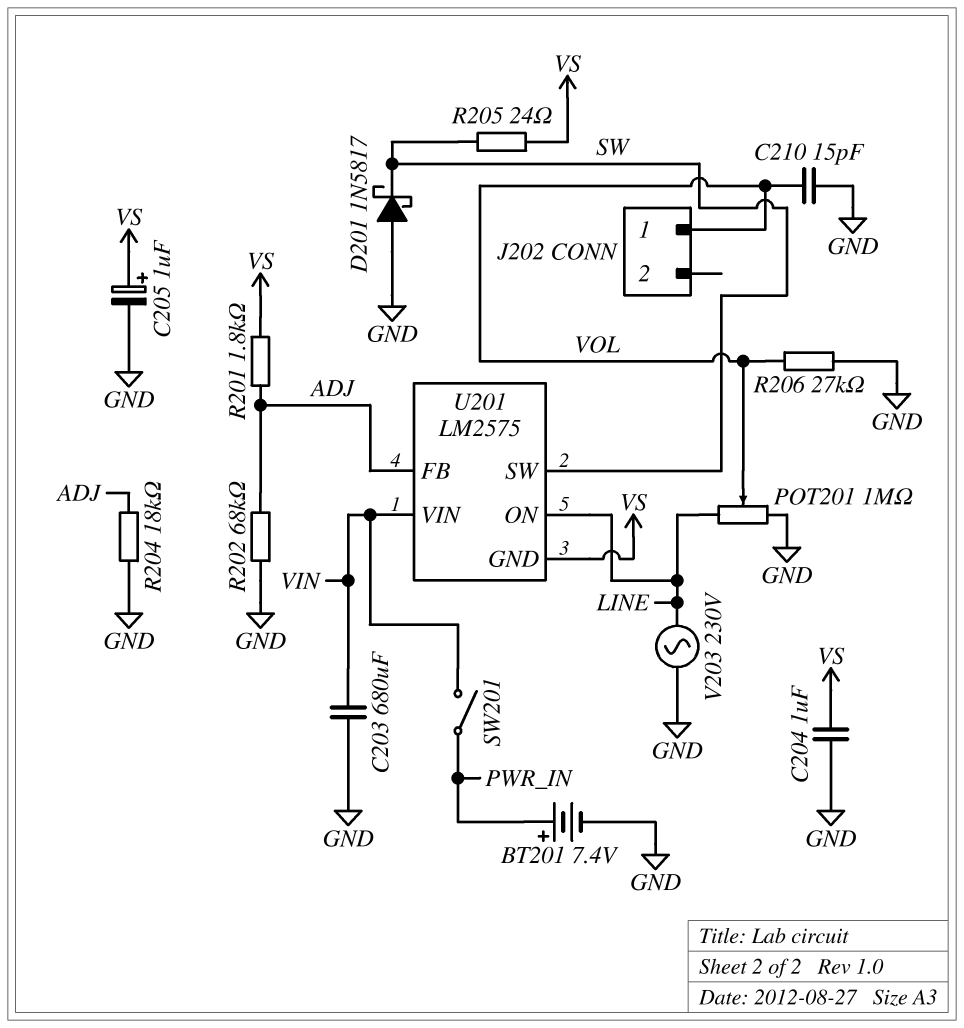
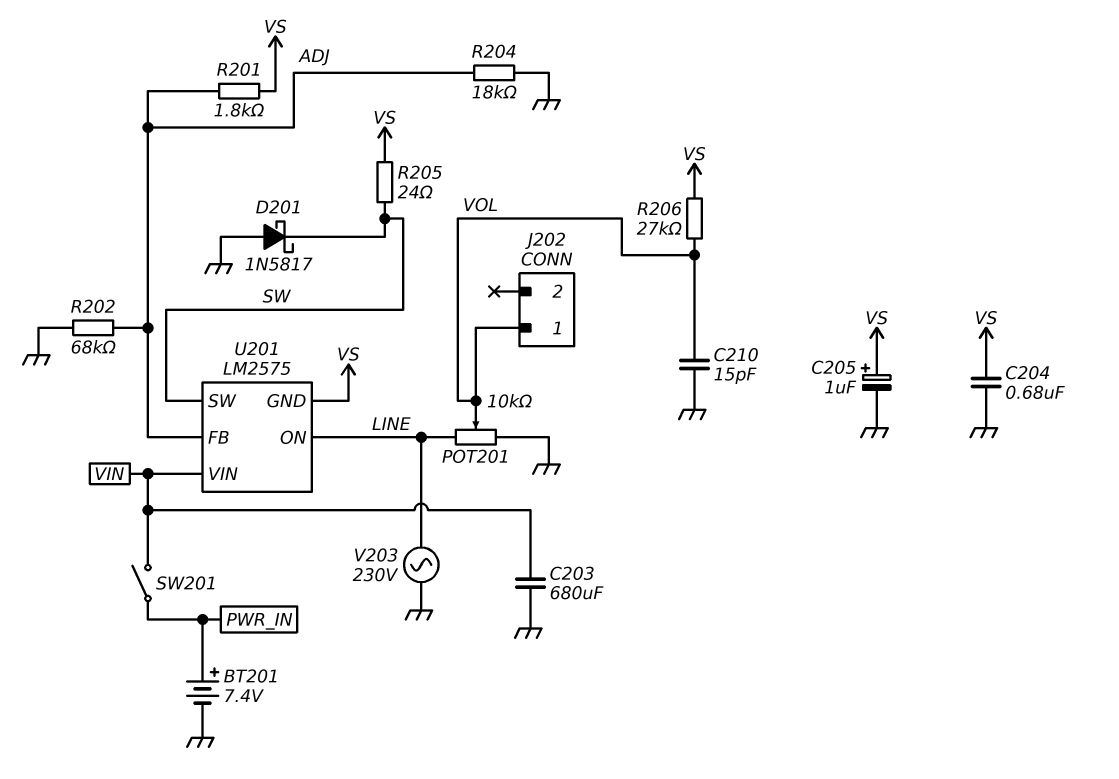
C204: 1uF (GND, VS) -> 680nF (GND, VS)
POT201: 1M (GND, LINE, wiper VOL) -> 10k (GND, LINE, wiper VOL)
R206: 27k (GND, VOL) -> 27k (VOL, VS)

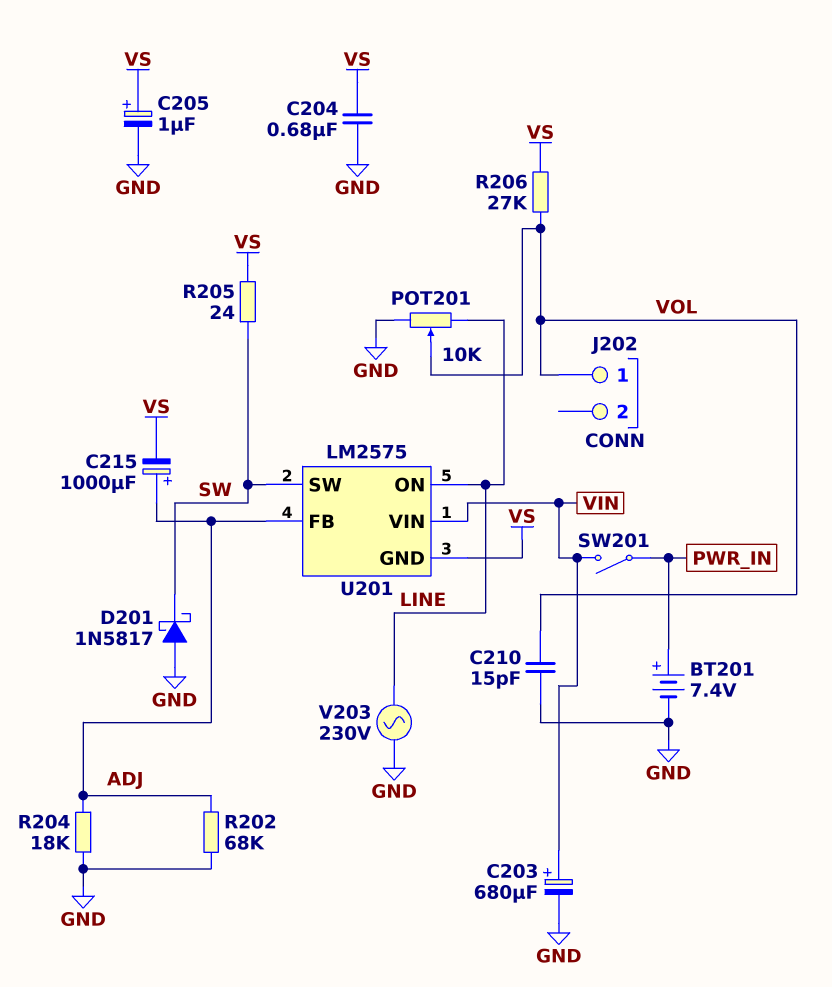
C203: 680uF (GND, VIN) -> 680uF (plus VIN, minus GND)
C215: none -> 1000uF (plus ADJ, minus VS)
R201: 1.8k (ADJ, VS) -> none

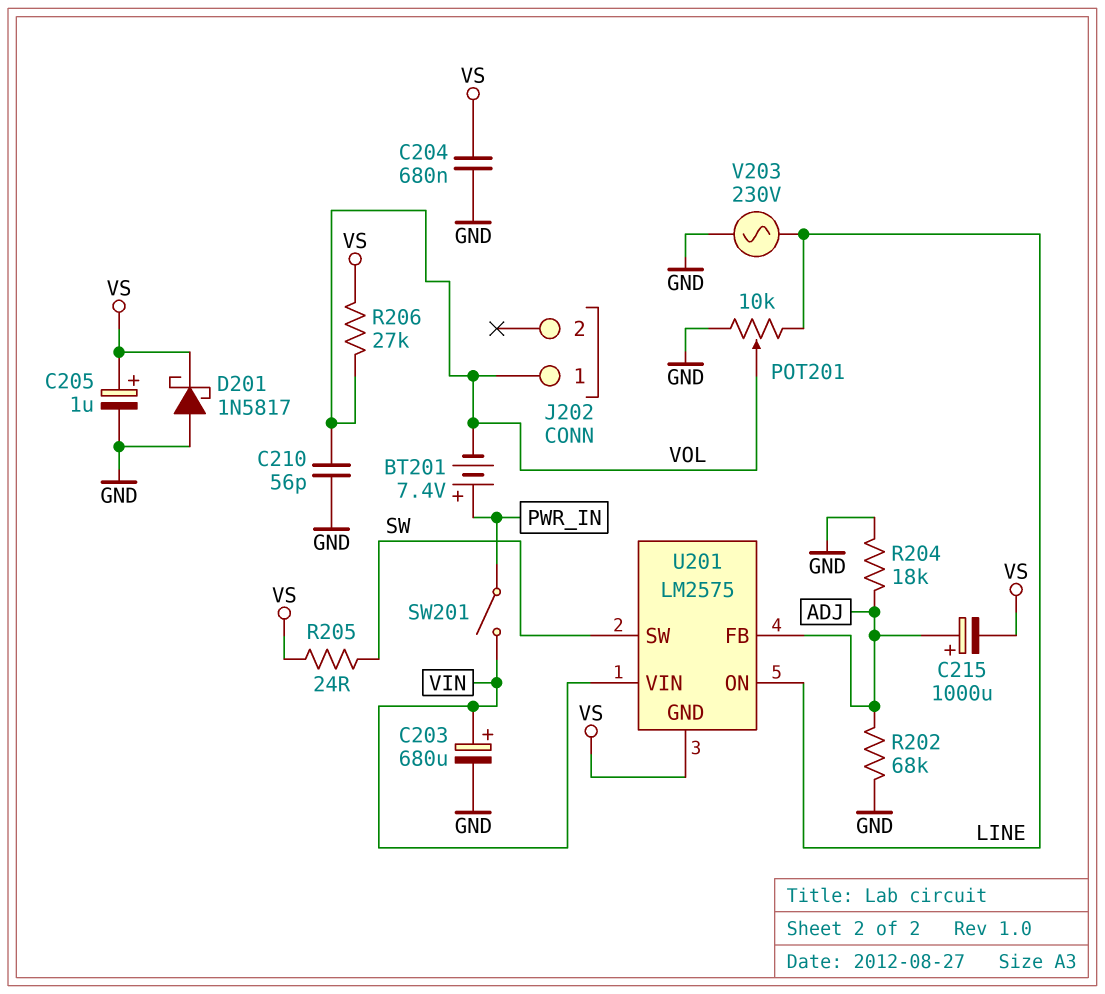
BT201: 7.4V (plus PWR_IN, minus GND) -> 7.4V (plus PWR_IN, minus VOL)
C210: 15pF (GND, VOL) -> 56pF (GND, VOL)
D201: schottky 1N5817 (A GND, K SW) -> schottky 1N5817 (A GND, K VS)

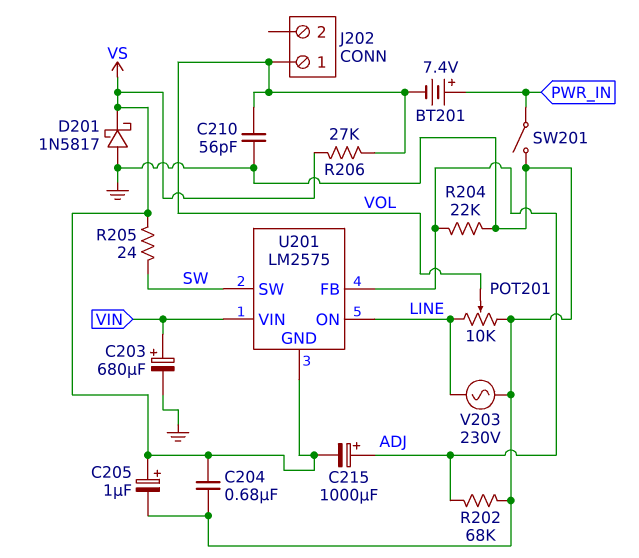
R204: 18k (ADJ, GND) -> 22k (ADJ, GND)
SW201: switch (PWR_IN, VIN) -> switch (GND, PWR_IN)

